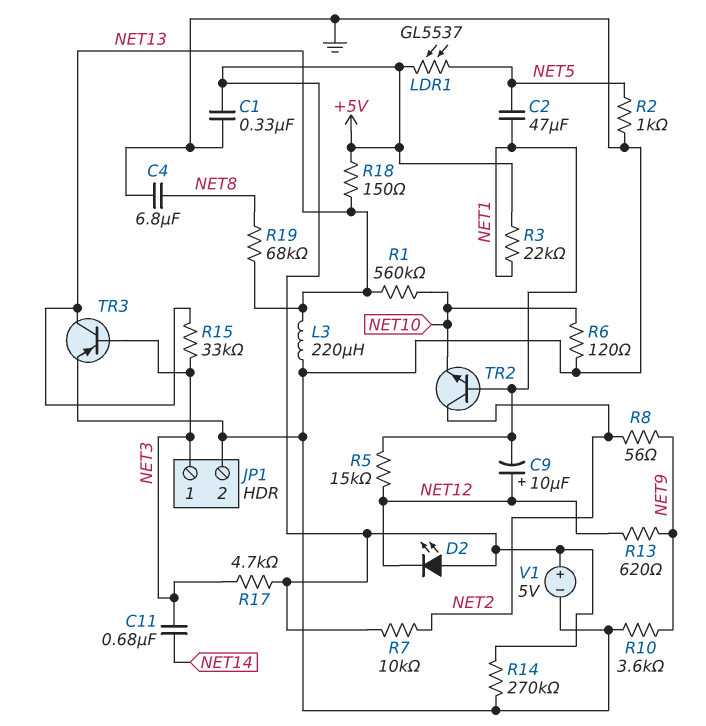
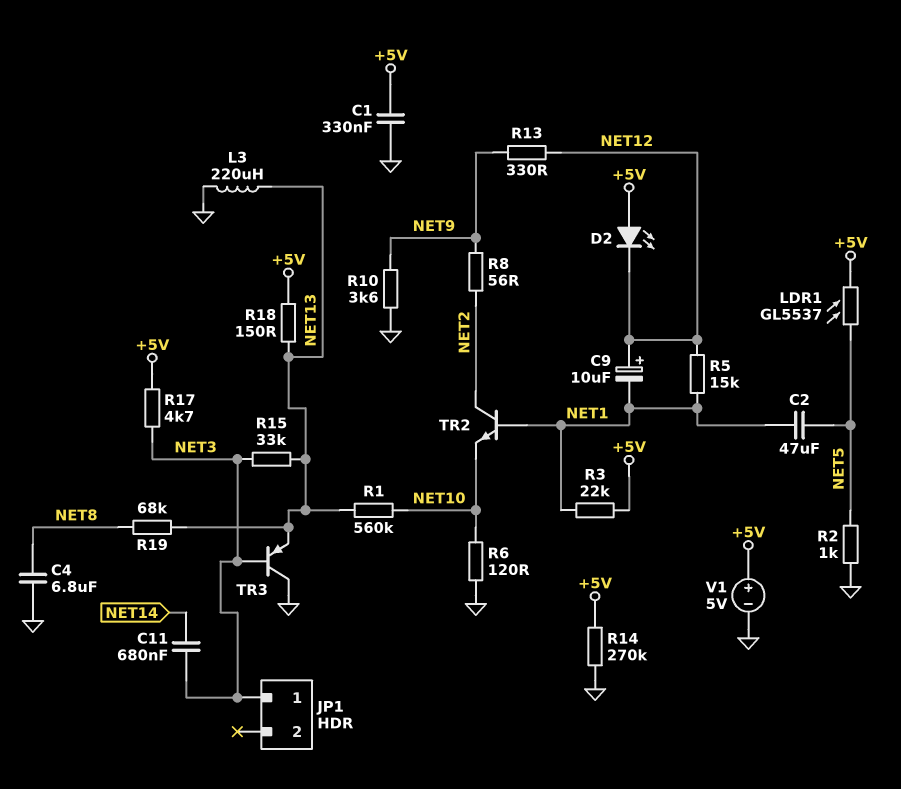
JP1 pin 2: GND -> none
R7: 10k (+5V, NET2) -> none
R13: 620 (NET9, NET12) -> 330 (NET9, NET12)
TR3: PNP (B NET3, C NET13, E GND) -> PNP (B NET3, C GND, E NET13)

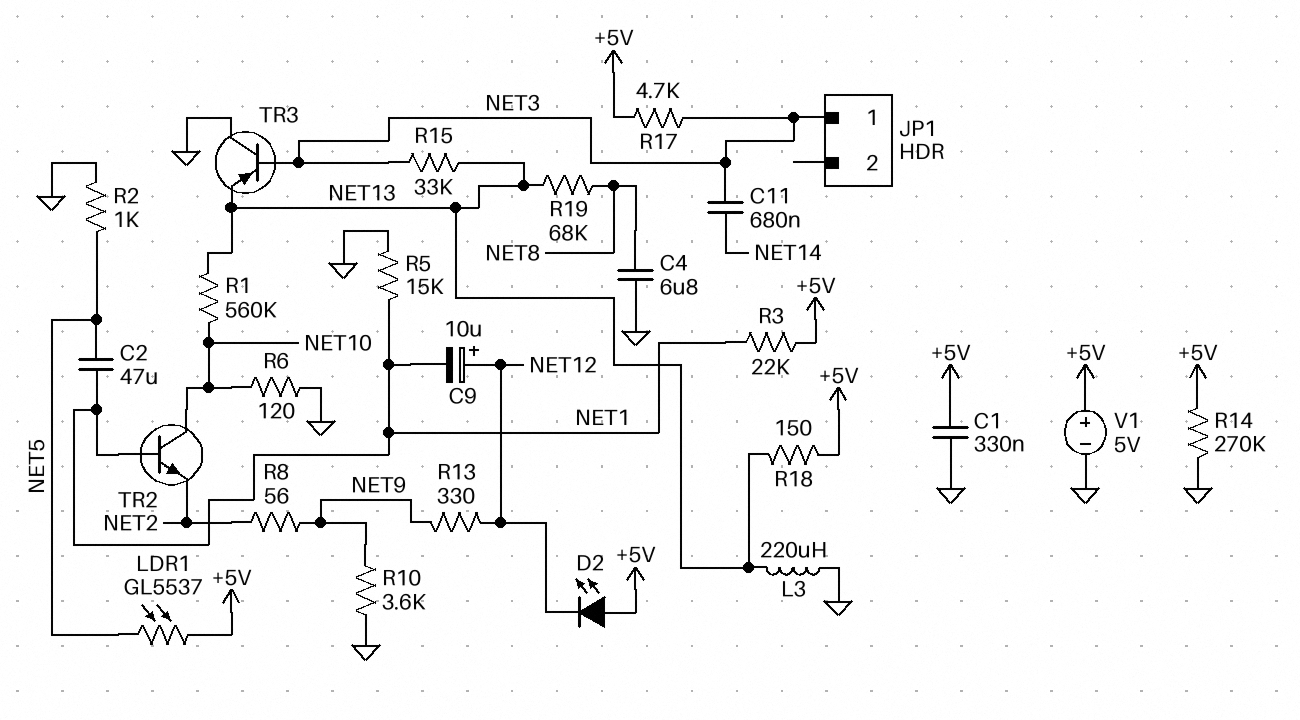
R5: 15k (NET1, NET12) -> 15k (GND, NET1)
TR2: NPN (B NET1, C NET2, E NET10) -> NPN (B NET1, C NET10, E NET2)

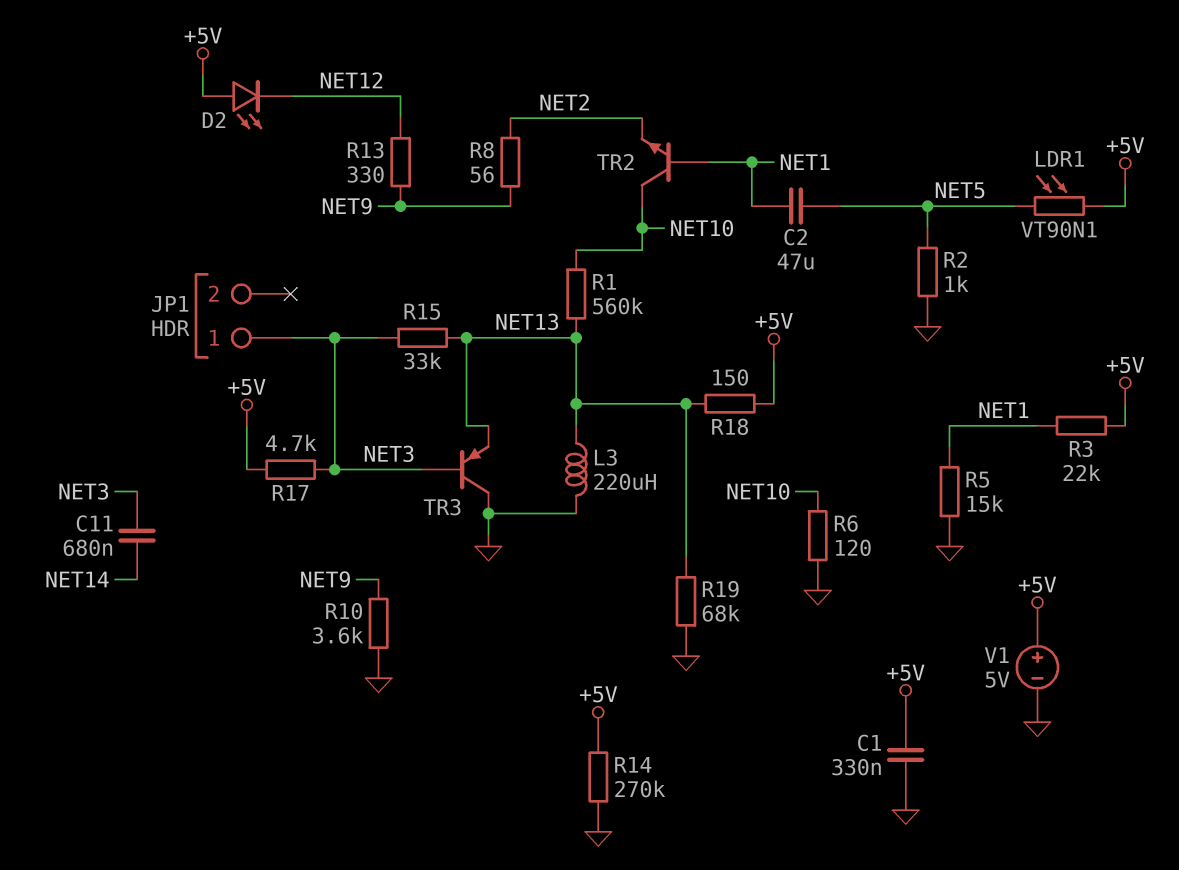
C4: 6.8uF (GND, NET8) -> none
C9: 10uF (plus NET12, minus NET1) -> none
LDR1: GL5537 (+5V, NET5) -> VT90N1 (+5V, NET5)
R19: 68k (NET8, NET13) -> 68k (GND, NET13)

